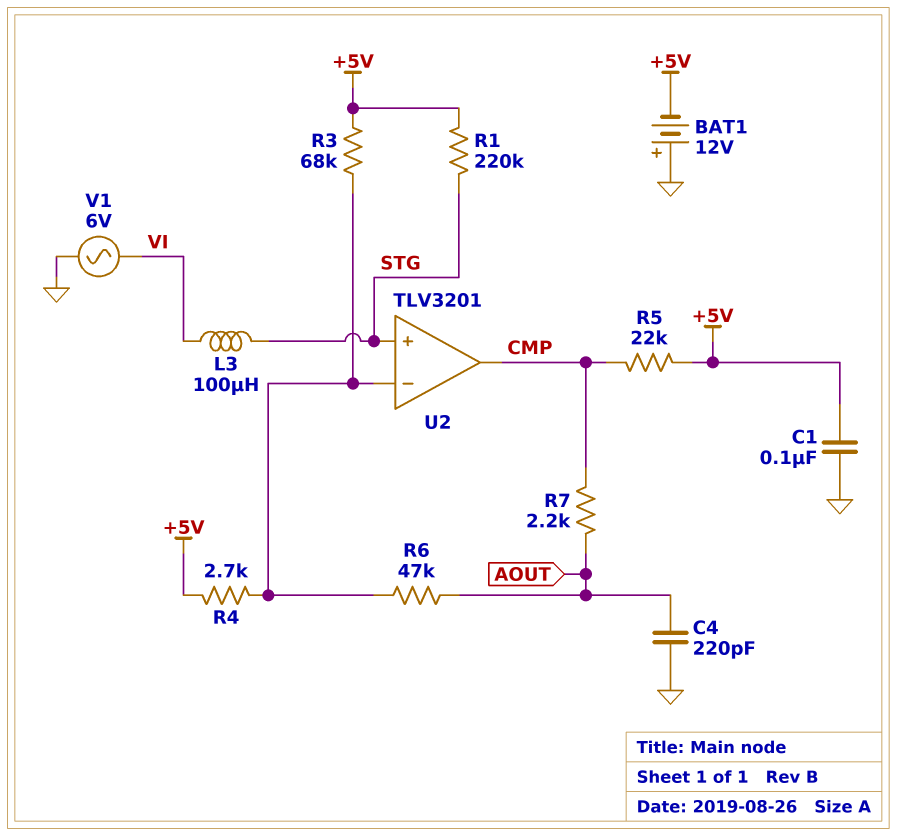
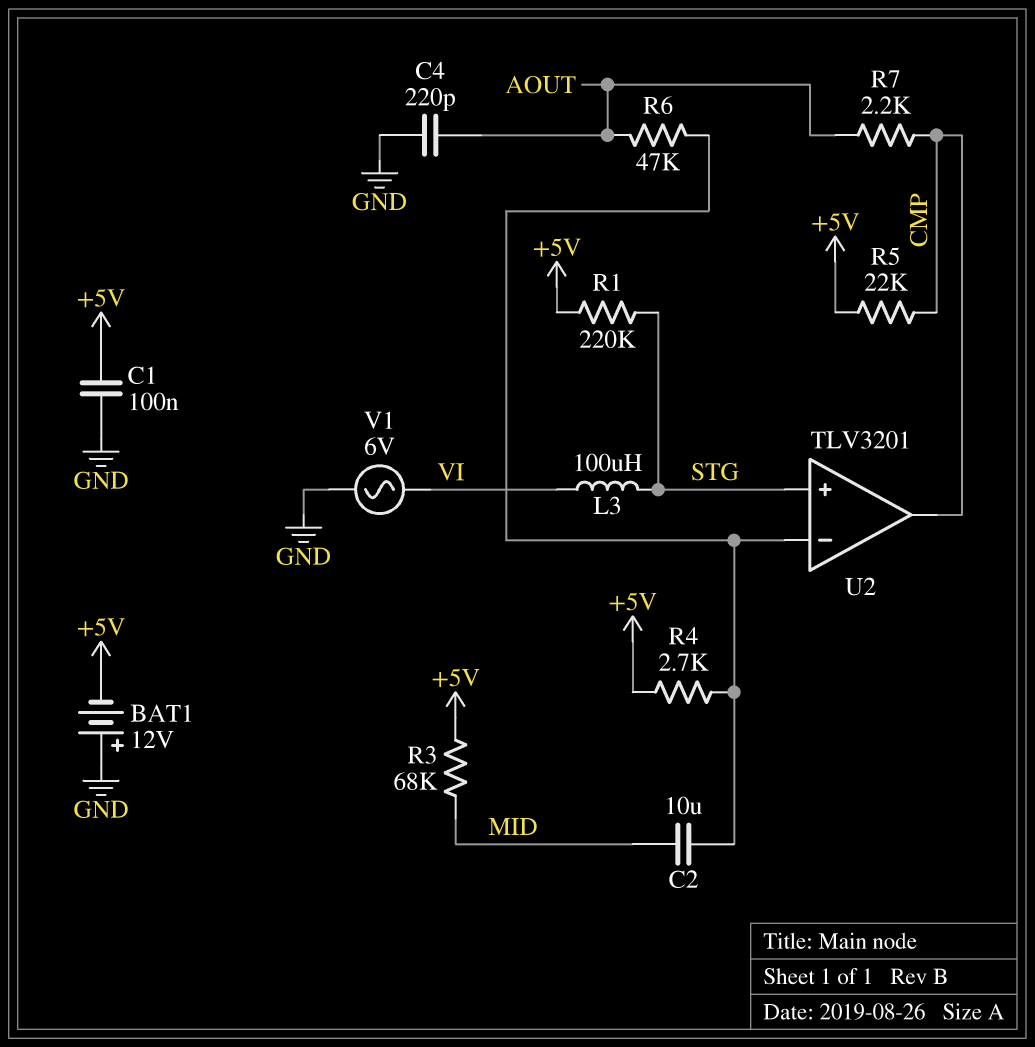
C2: none -> 10uF (MID, U2/in-)
R3: 68k (+5V, U2/in-) -> 68k (+5V, MID)

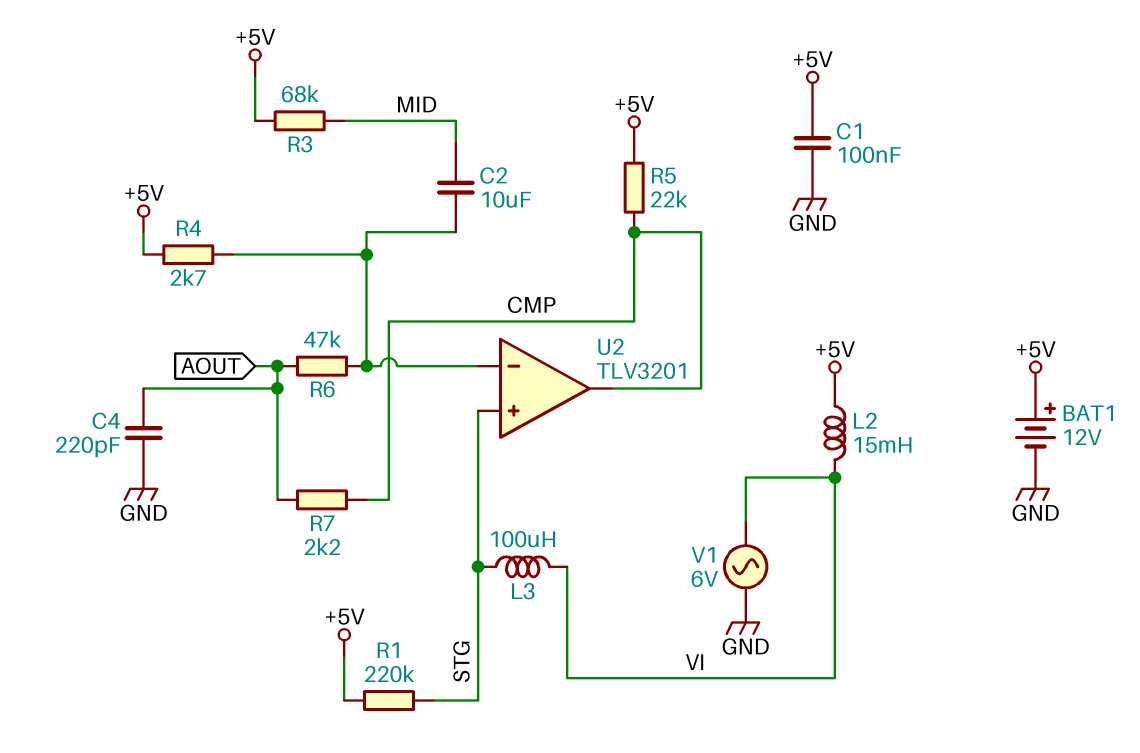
BAT1: 12V (plus GND, minus +5V) -> 12V (plus +5V, minus GND)
L2: none -> 15mH (+5V, VI)

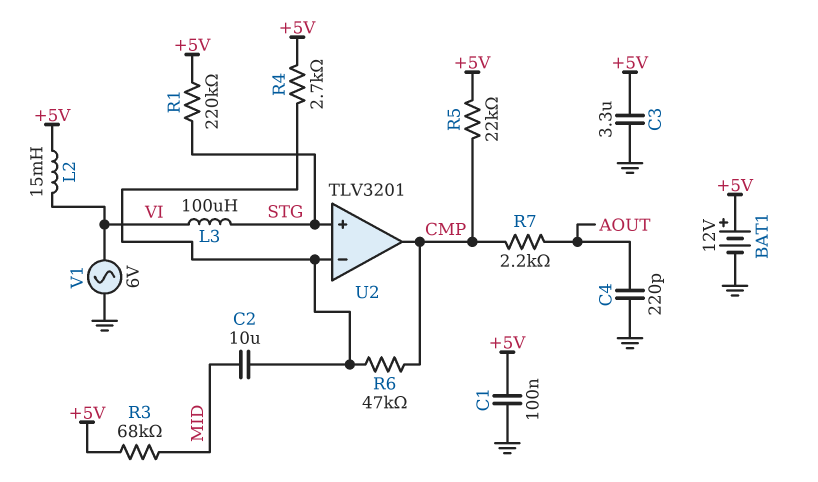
C3: none -> 3.3uF (+5V, GND)
R6: 47k (AOUT, U2/in-) -> 47k (CMP, U2/in-)

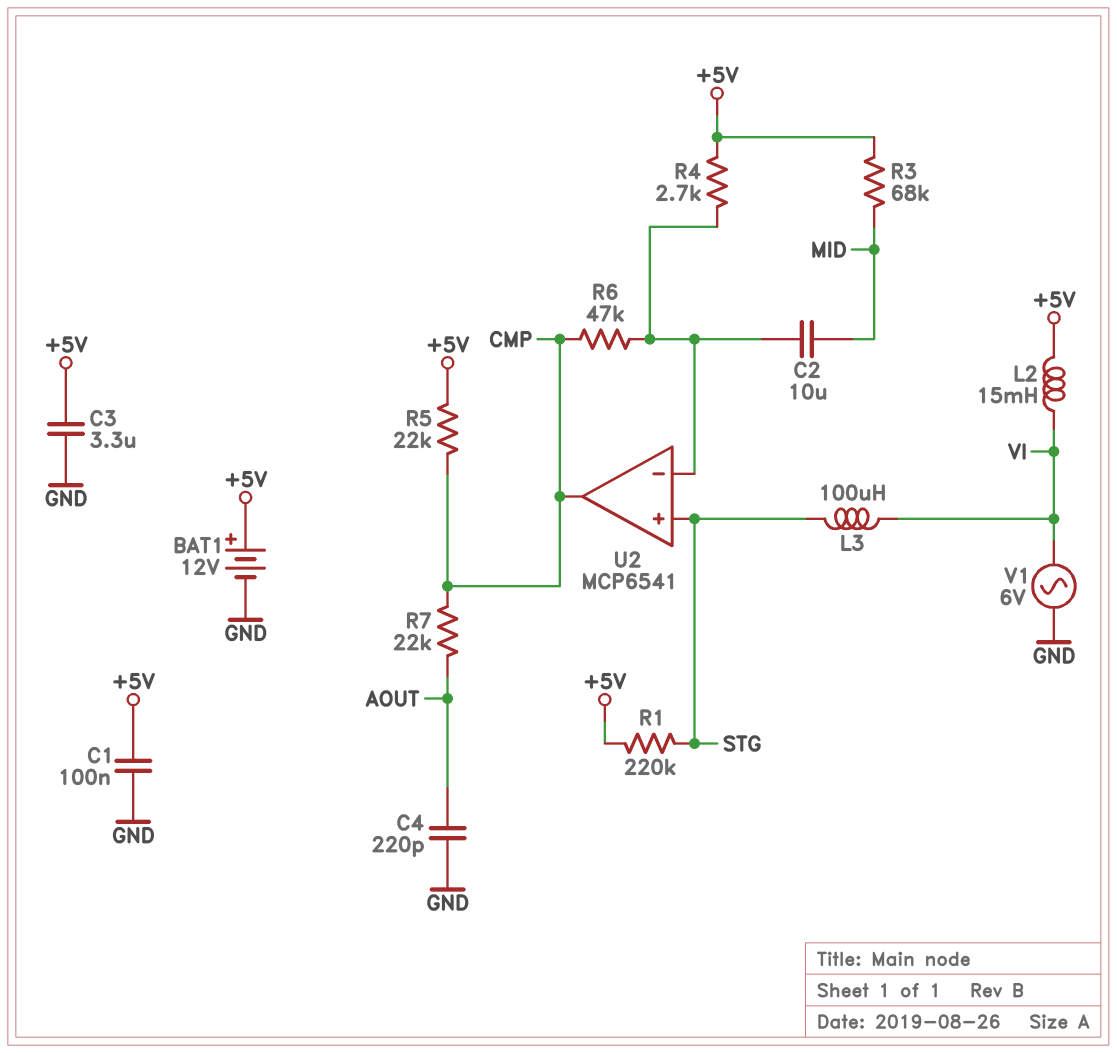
R7: 2.2k (AOUT, CMP) -> 22k (AOUT, CMP)
U2: TLV3201 -> MCP6541

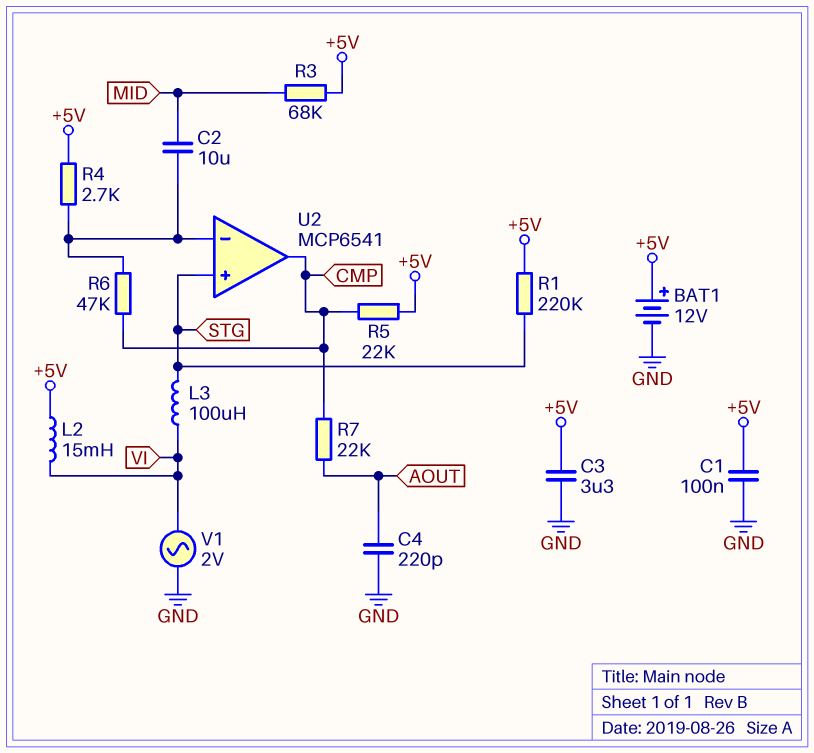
V1: AC 6V (GND, VI) -> AC 2V (GND, VI)

